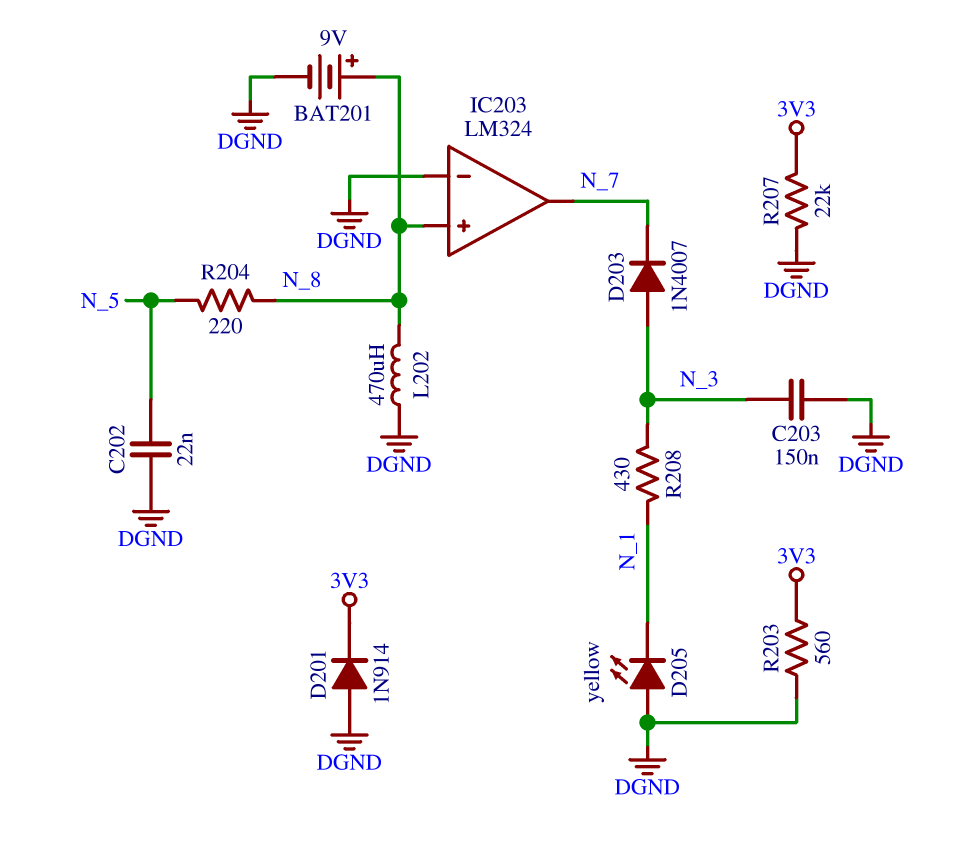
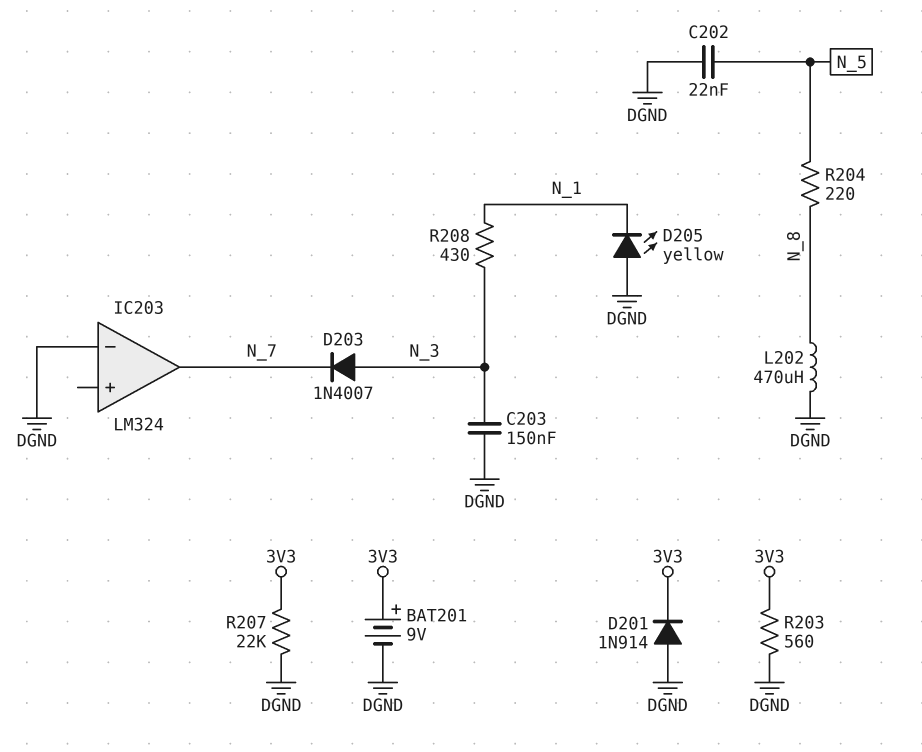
BAT201: 9V (plus N_8, minus DGND) -> 9V (plus 3V3, minus DGND)
IC203 pin in+: N_8 -> none

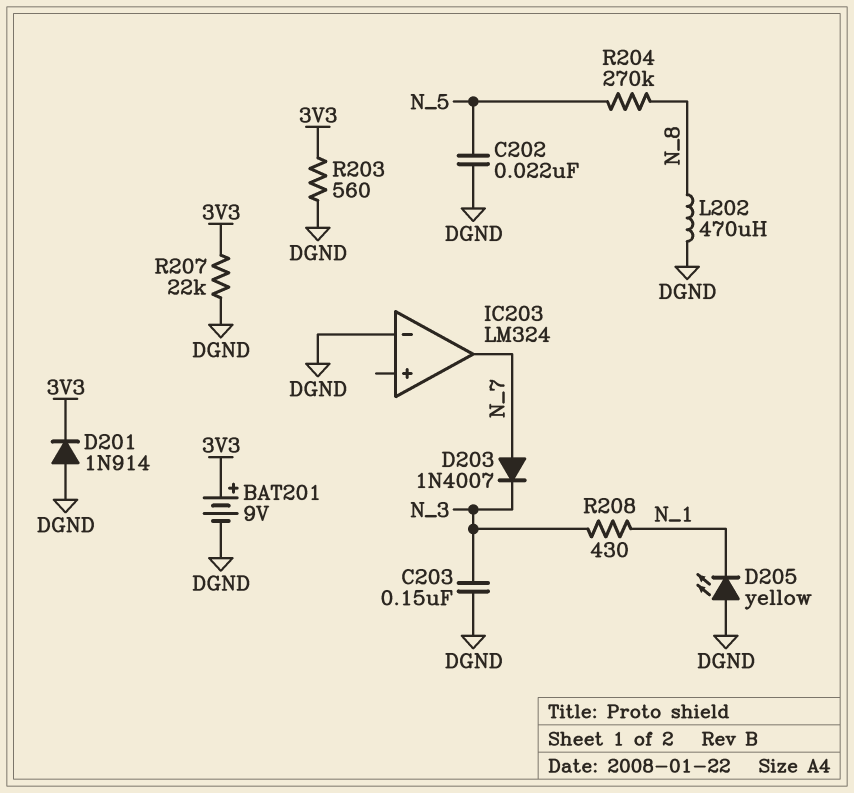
D203: diode 1N4007 (A N_3, K N_7) -> diode 1N4007 (A N_7, K N_3)
R204: 220 (N_5, N_8) -> 270k (N_5, N_8)

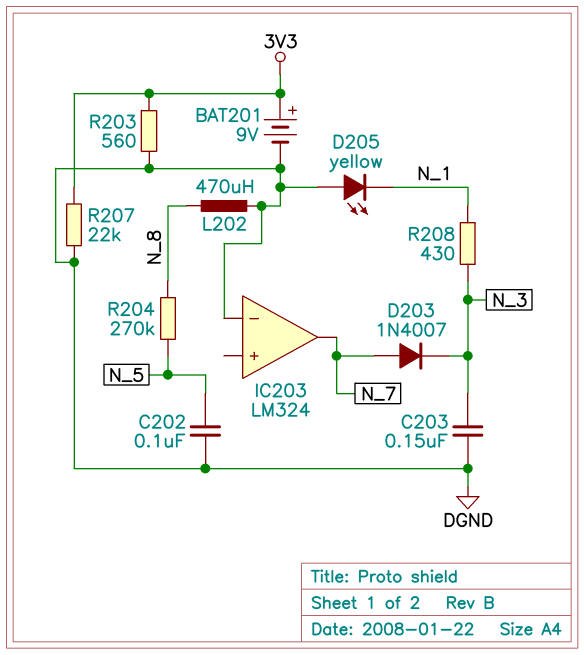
C202: 22nF (DGND, N_5) -> 100nF (DGND, N_5)
D201: diode 1N914 (A DGND, K 3V3) -> none

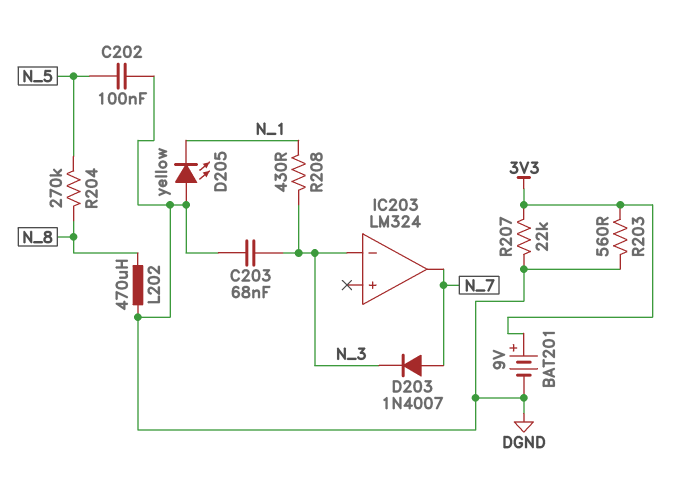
C203: 150nF (DGND, N_3) -> 68nF (DGND, N_3)
IC203 pin in-: DGND -> N_3

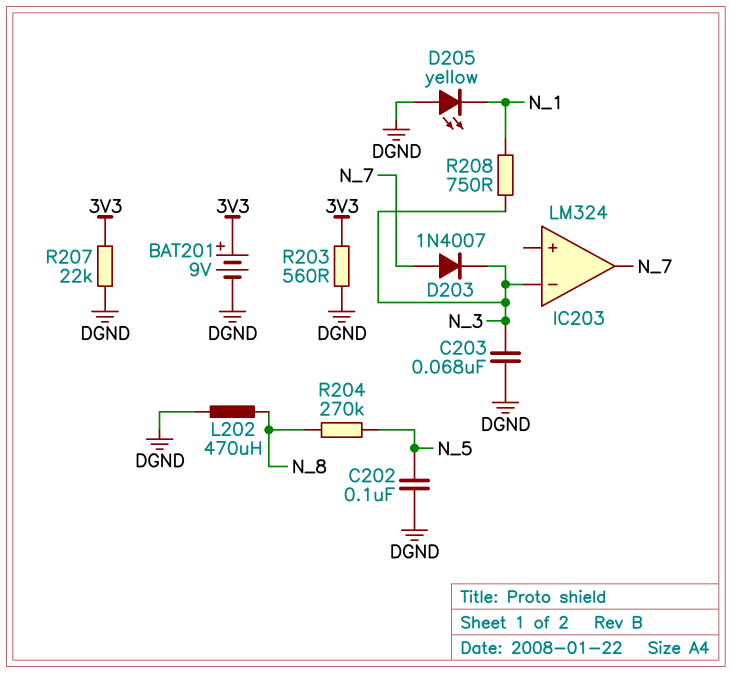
R208: 430 (N_1, N_3) -> 750 (N_1, N_3)

